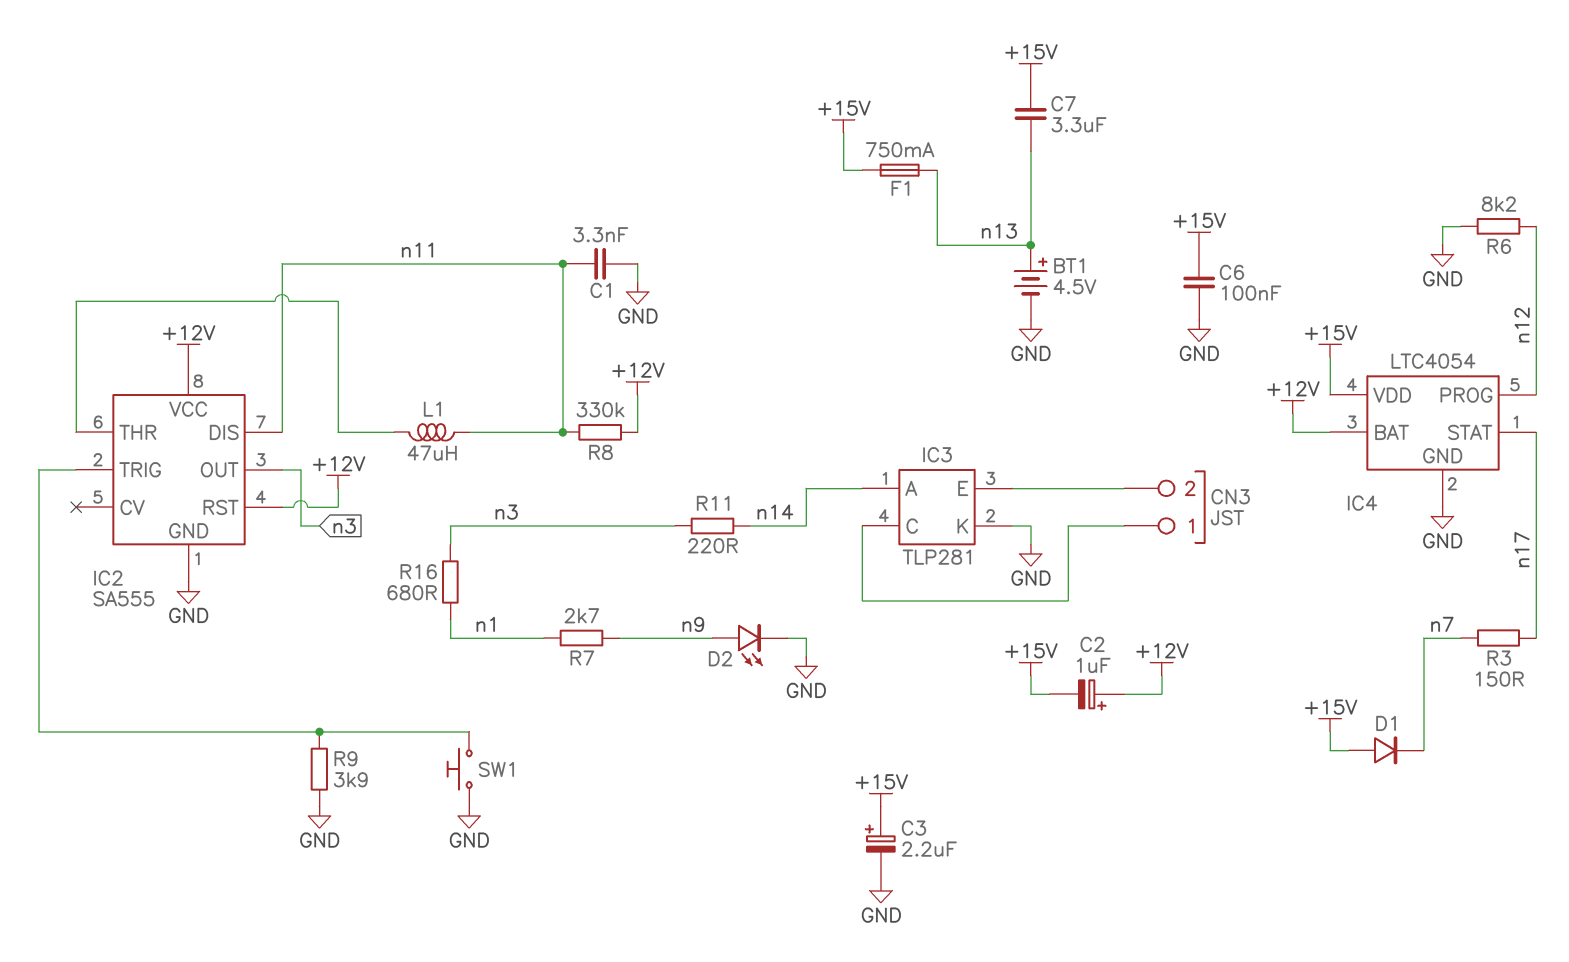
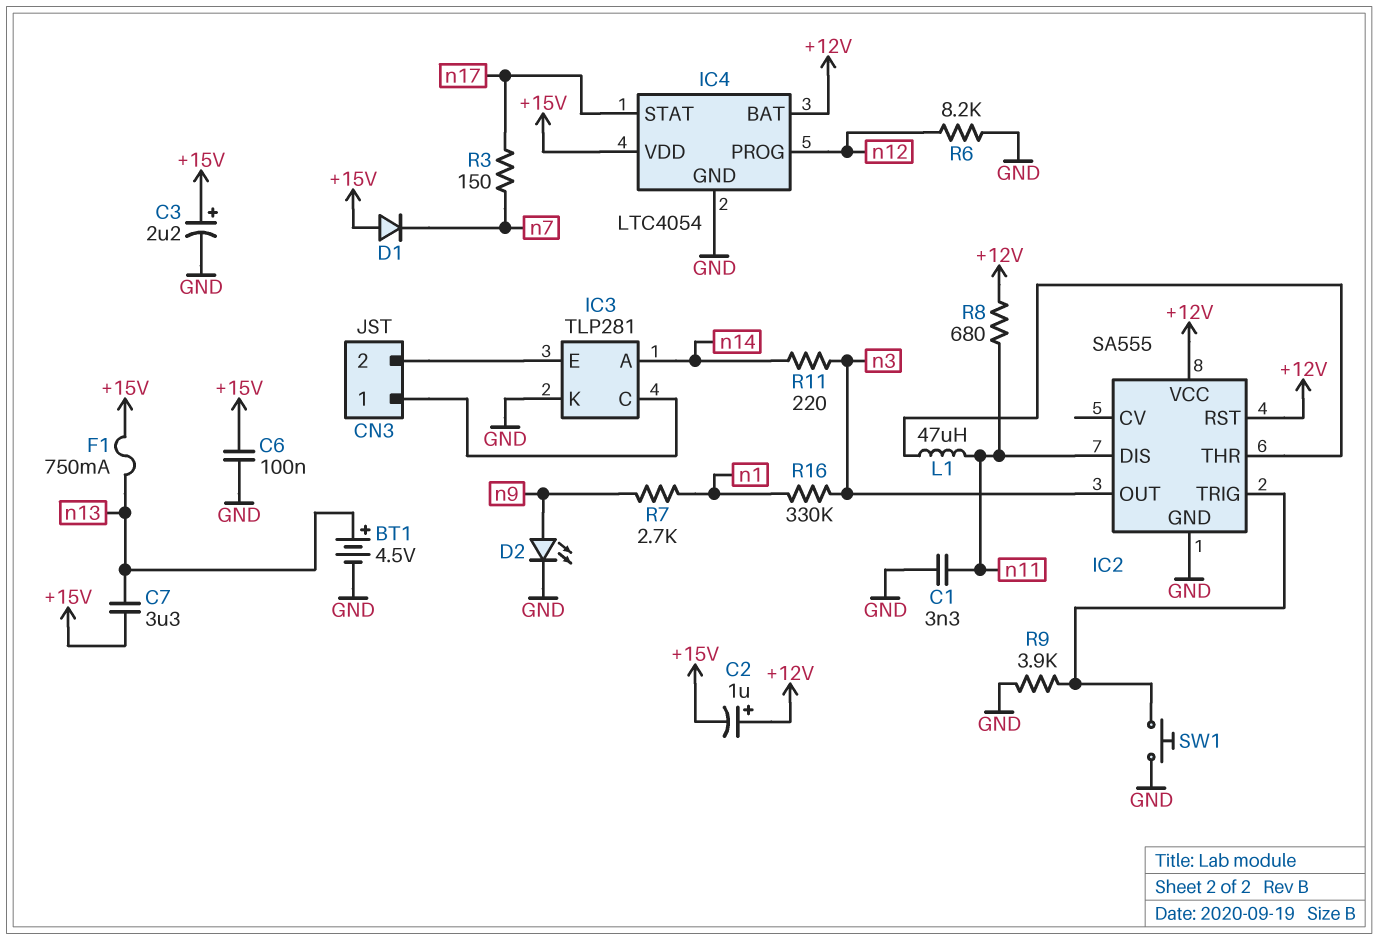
R8: 330k (+12V, n11) -> 680 (+12V, n11)
R16: 680 (n1, n3) -> 330k (n1, n3)

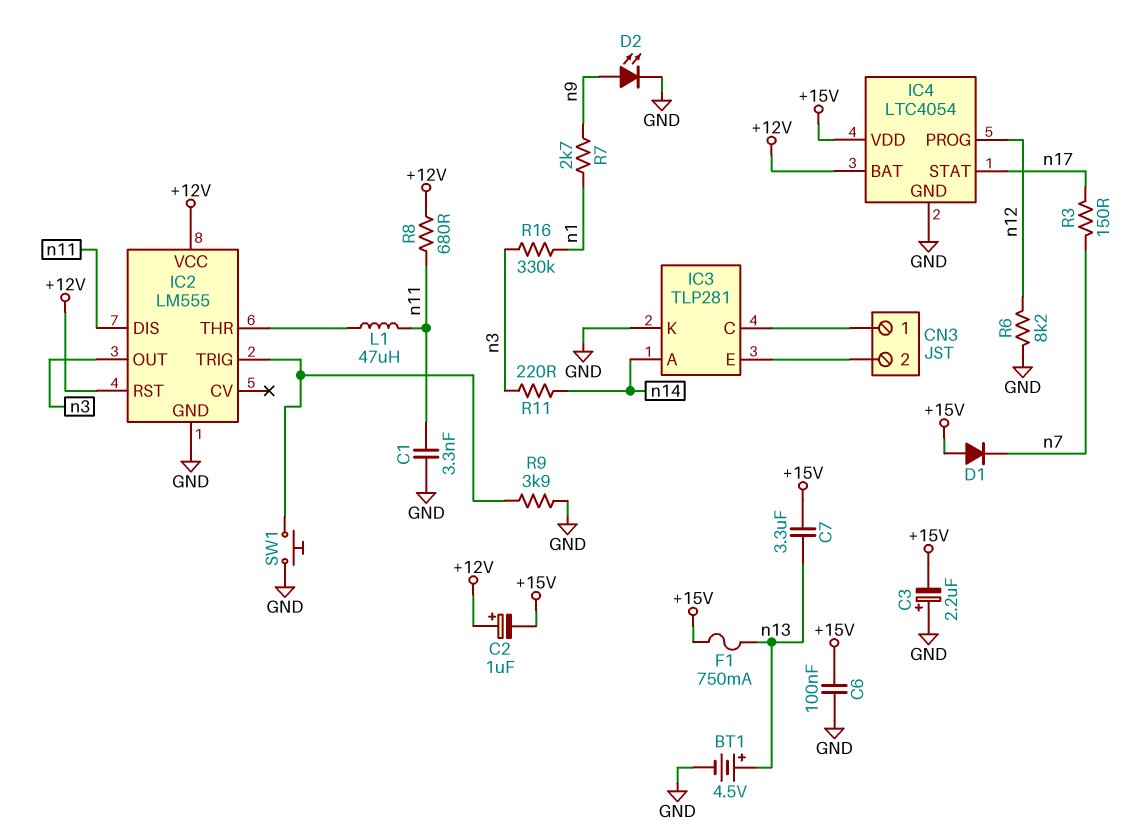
C3: 2.2uF (plus +15V, minus GND) -> 2.2uF (plus GND, minus +15V)
IC2: SA555 -> LM555

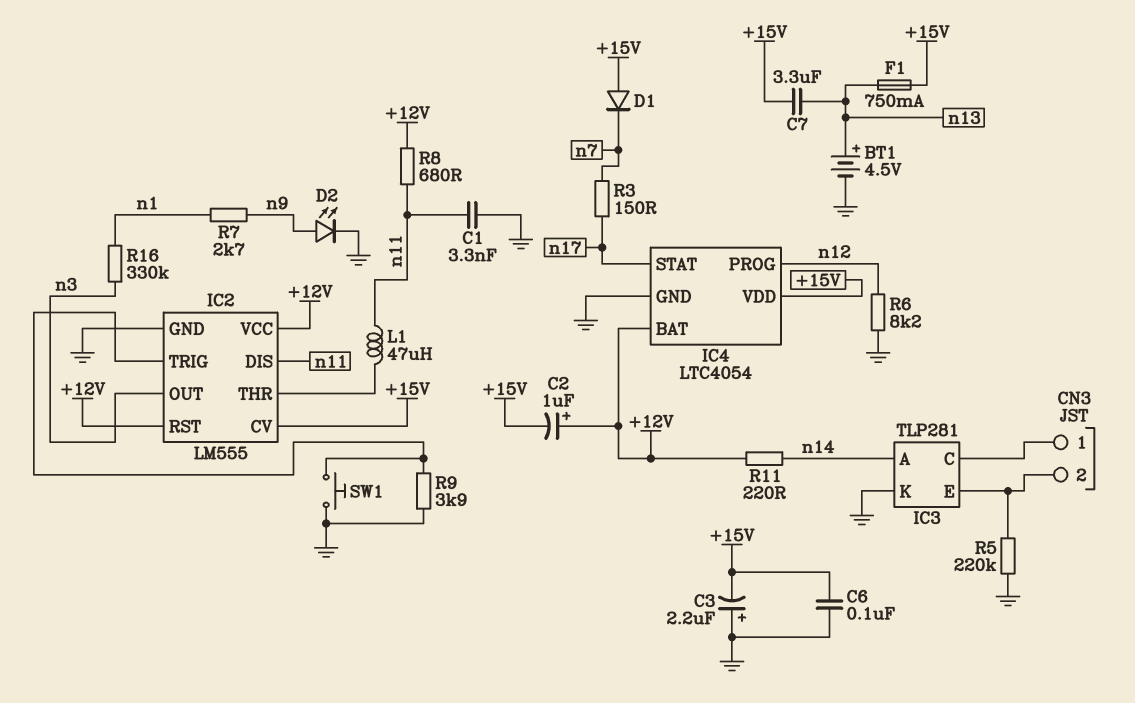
IC2 pin CV: none -> +15V
R5: none -> 220k (CN3/2, GND)
R11: 220 (n3, n14) -> 220 (+12V, n14)

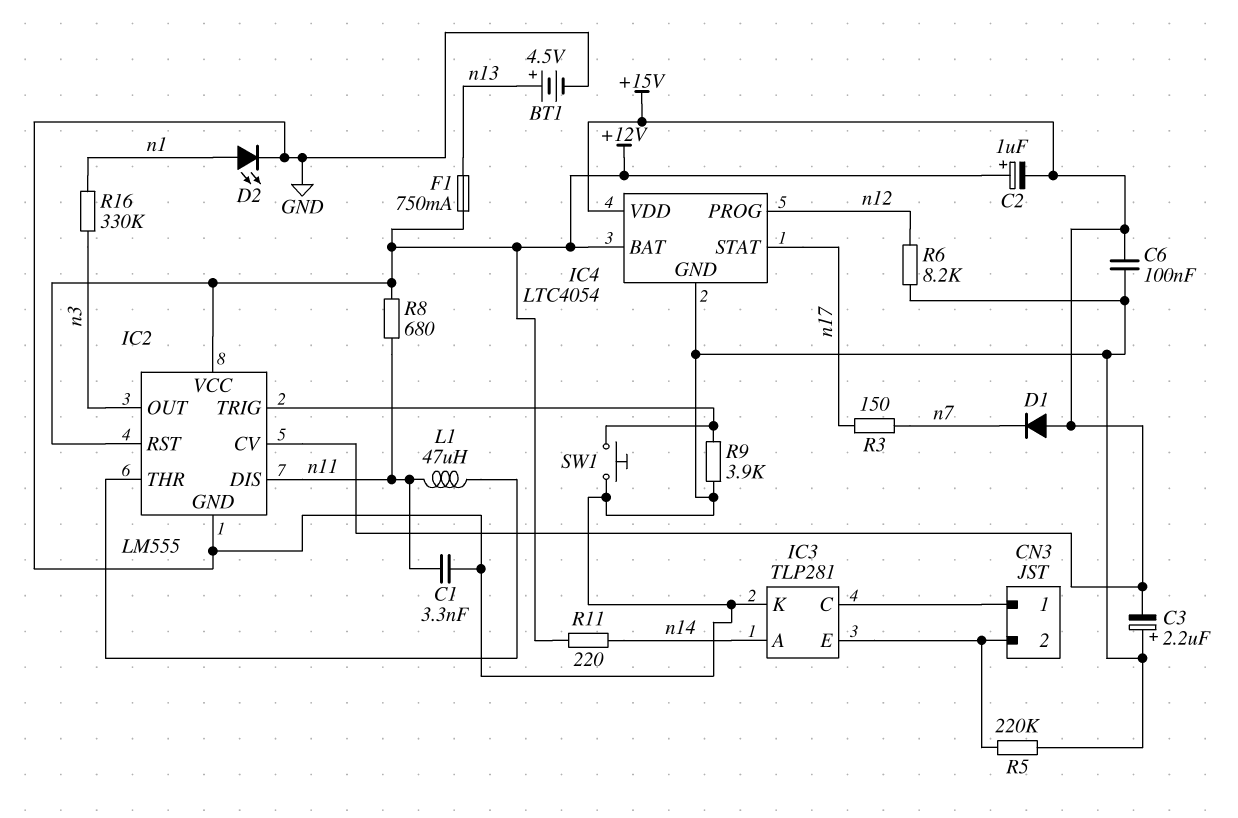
C7: 3.3uF (+15V, n13) -> none
D2: LED (A n9, K GND) -> LED (A n1, K GND)
F1: 750mA (+15V, n13) -> 750mA (+12V, n13)
R7: 2.7k (n1, n9) -> none

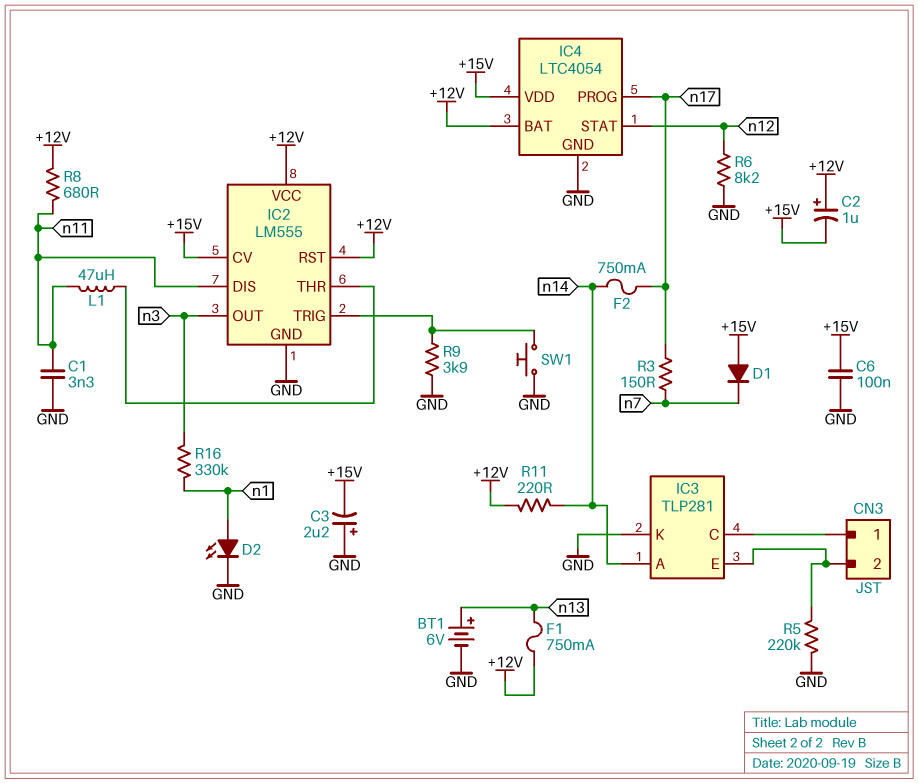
BT1: 4.5V (plus n13, minus GND) -> 6V (plus n13, minus GND)
F2: none -> 750mA (n14, n17)
IC4 pin PROG: n12 -> n17
IC4 pin STAT: n17 -> n12

